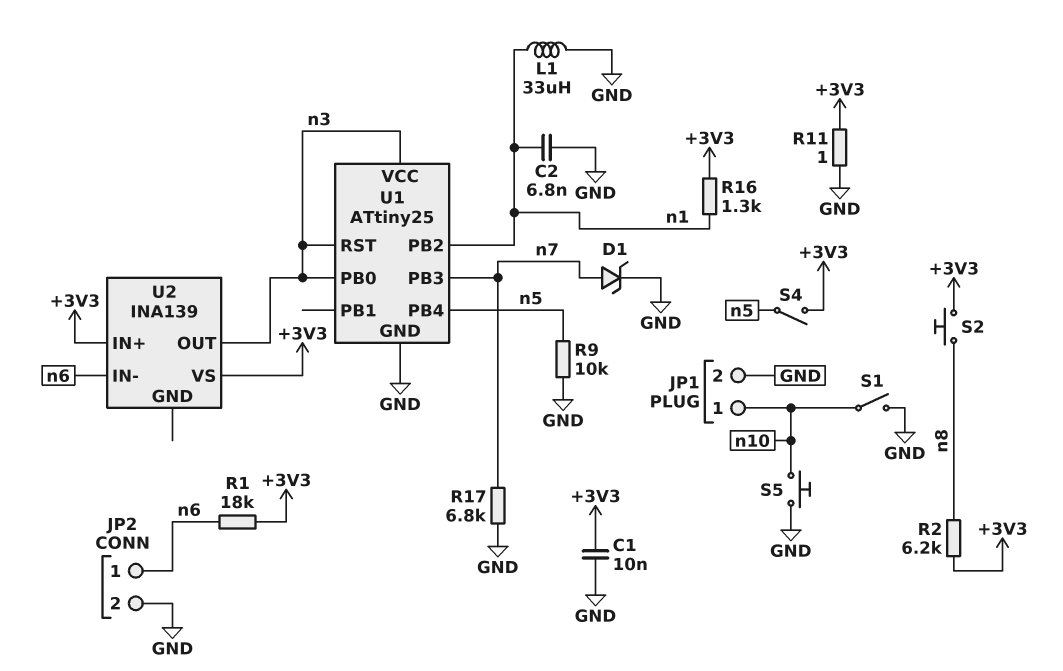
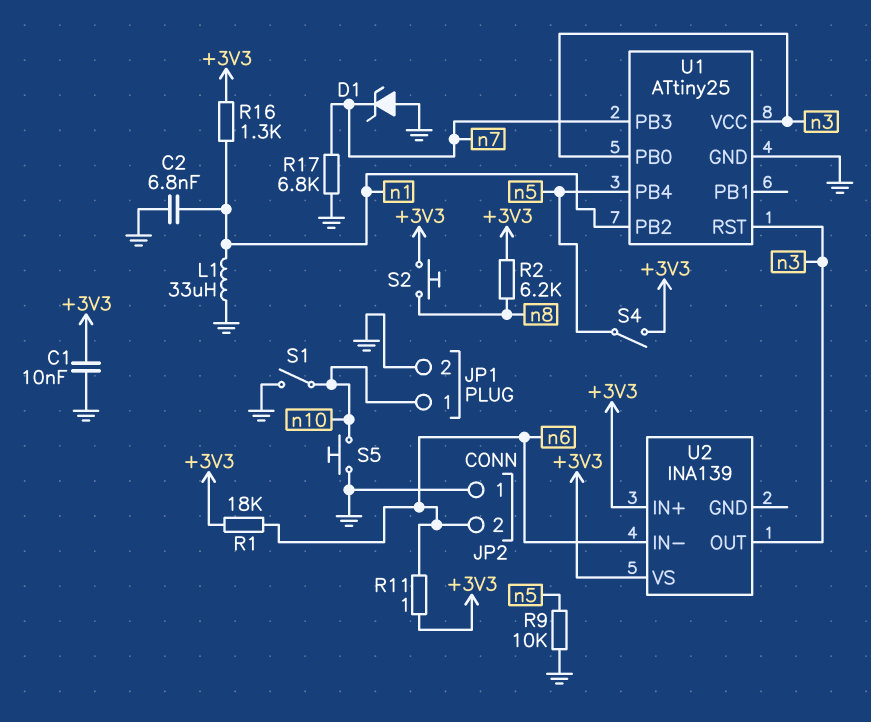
D1: zener (A n7, K GND) -> zener (A GND, K n7)
JP2 pin 1: n6 -> GND
JP2 pin 2: GND -> n6
R11: 1 (+3V3, GND) -> 1 (+3V3, n6)

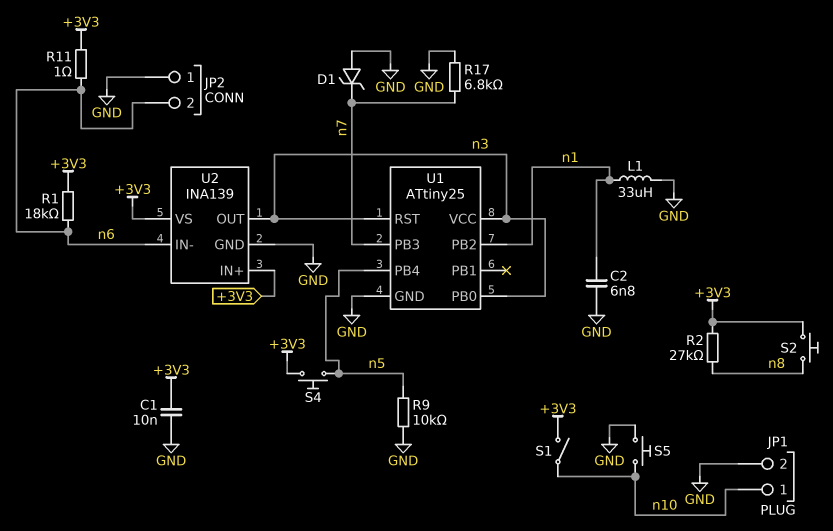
R2: 6.2k (+3V3, n8) -> 27k (+3V3, n8)
R16: 1.3k (+3V3, n1) -> none
S1: switch (GND, n10) -> switch (+3V3, n10)
S4: switch (+3V3, n5) -> button (+3V3, n5)
U2 pin GND: none -> GND

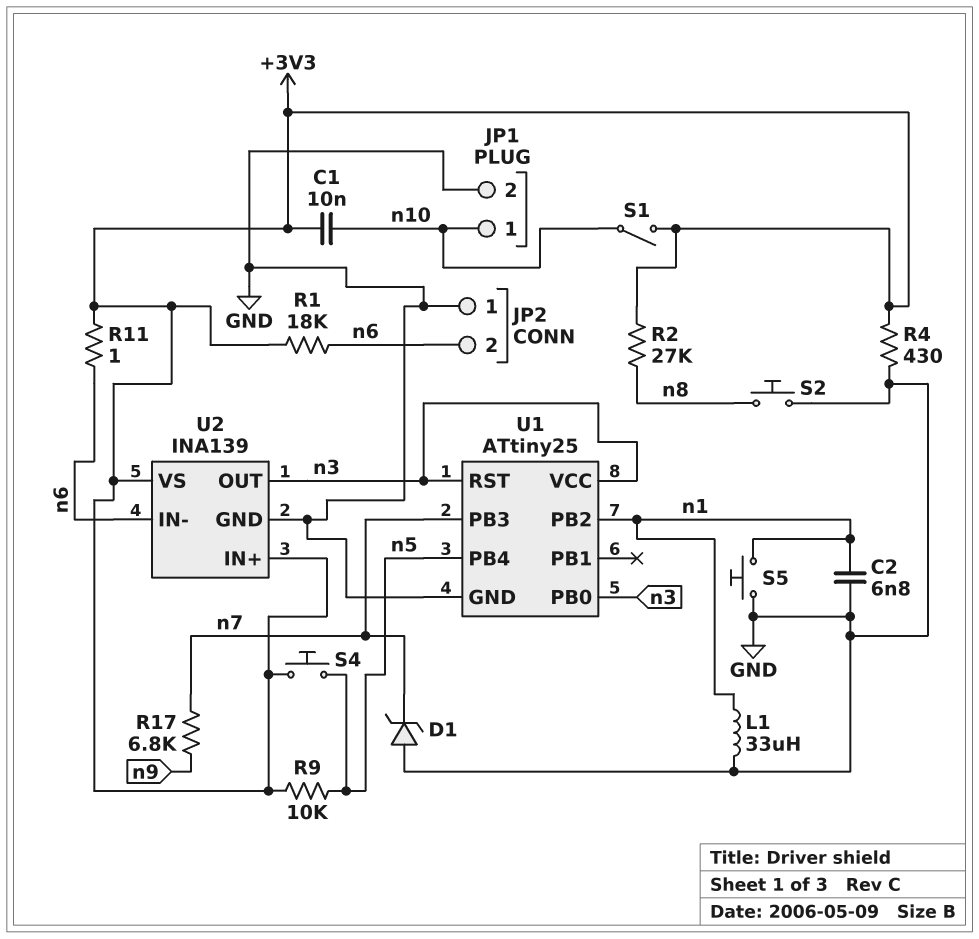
C1: 10nF (+3V3, GND) -> 10nF (+3V3, n10)
R4: none -> 430 (+3V3, GND)
R9: 10k (GND, n5) -> 10k (+3V3, n5)
R17: 6.8k (GND, n7) -> 6.8k (n7, n9)
S2: button (+3V3, n8) -> button (GND, n8)
S5: button (GND, n10) -> button (GND, n1)

